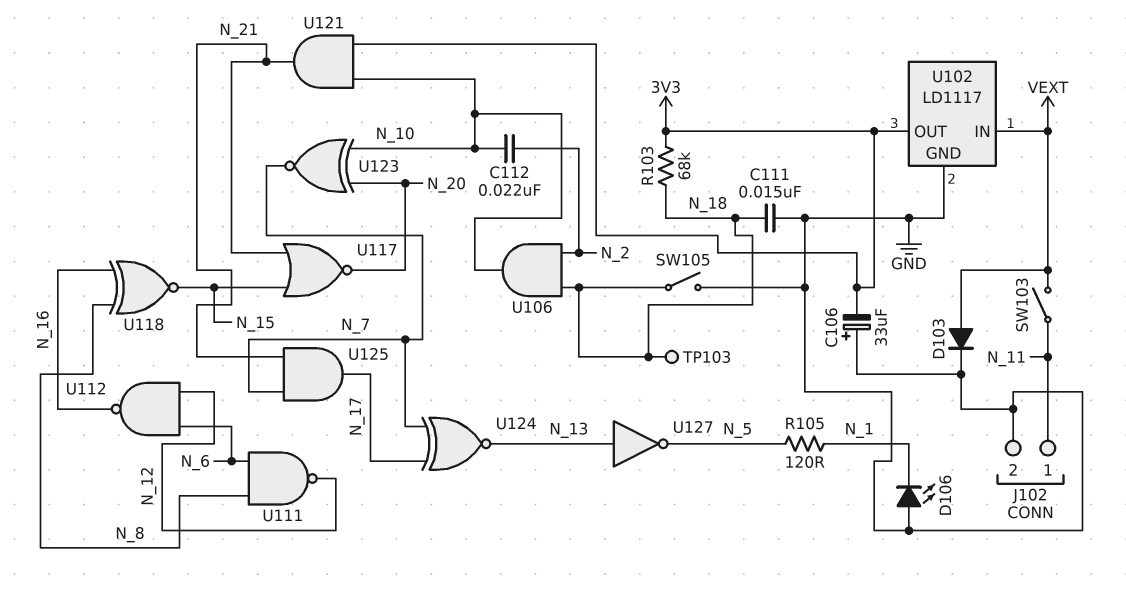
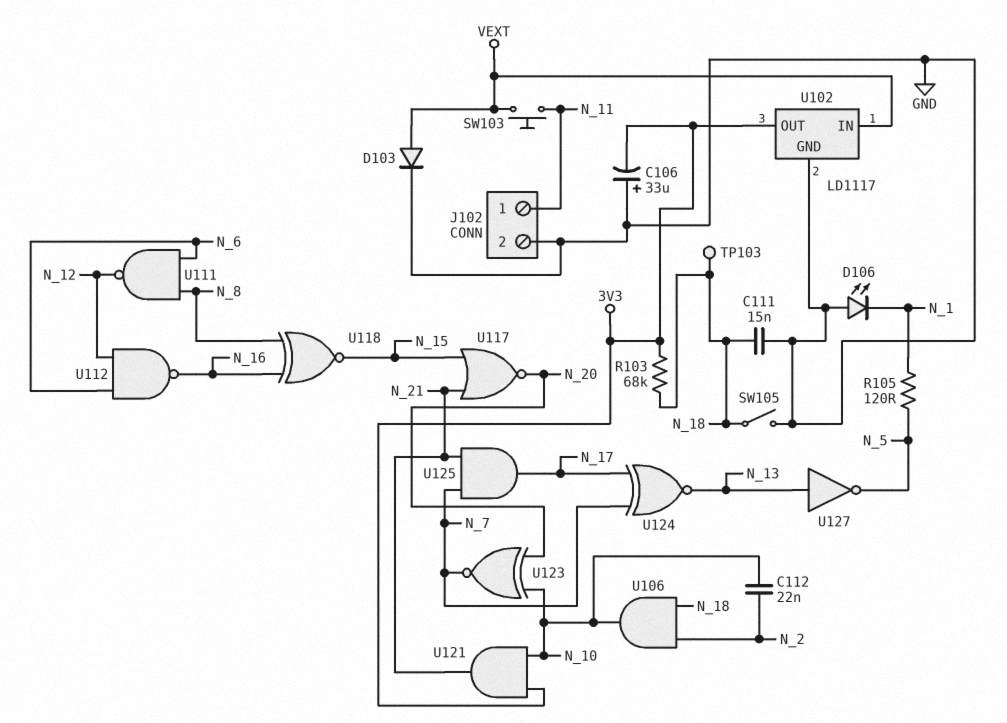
SW103: switch (N_11, VEXT) -> button (N_11, VEXT)

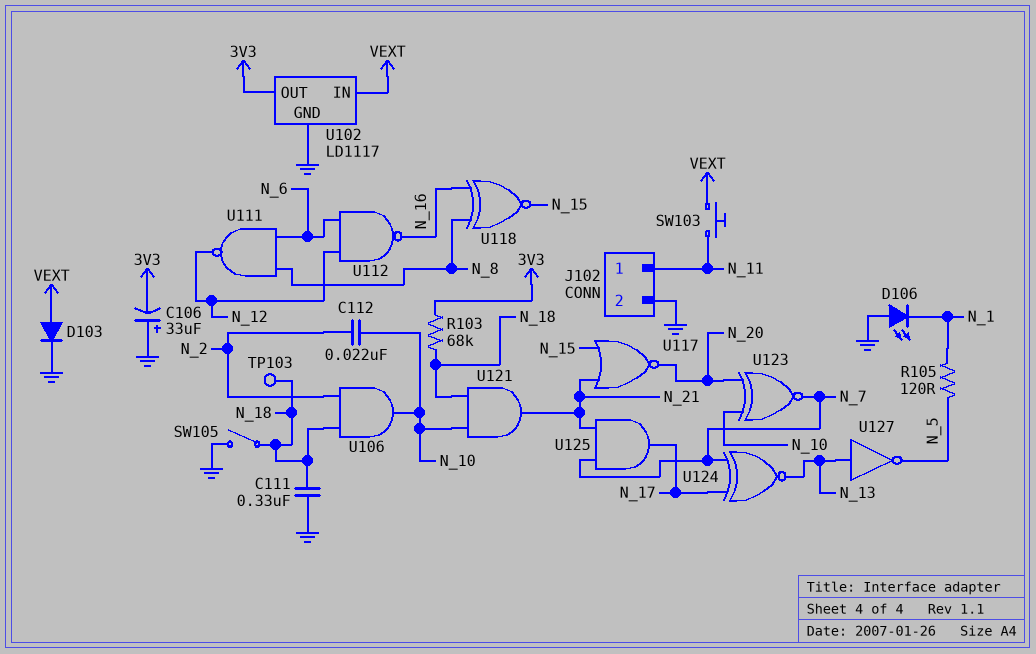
C111: 15nF (GND, N_18) -> 330nF (GND, N_18)
U121: AND (in 3V3, in N_10, out N_21) -> AND (in N_10, in N_18, out N_21)

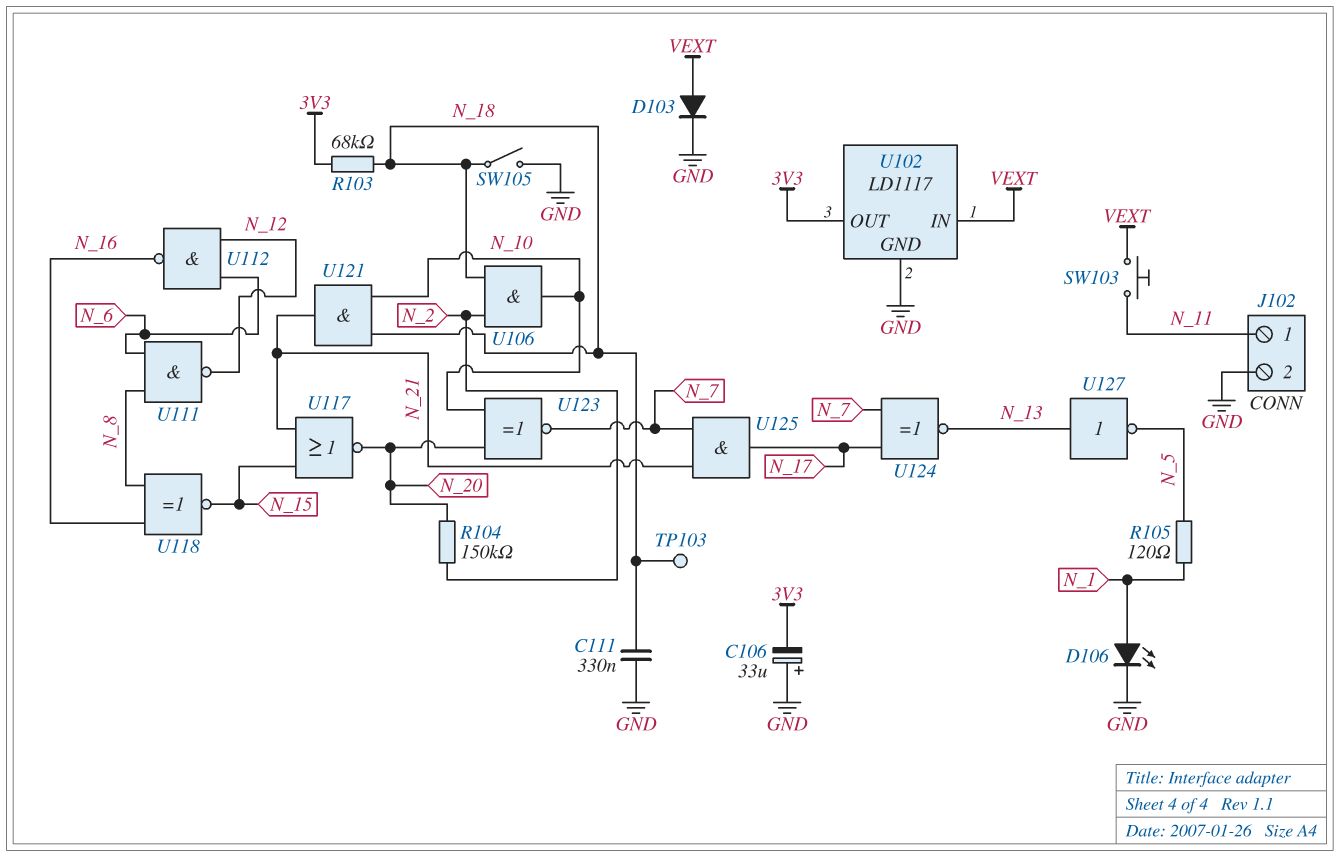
C112: 22nF (N_2, N_10) -> none
D106: LED (A GND, K N_1) -> LED (A N_1, K GND)
R104: none -> 150k (N_2, N_20)

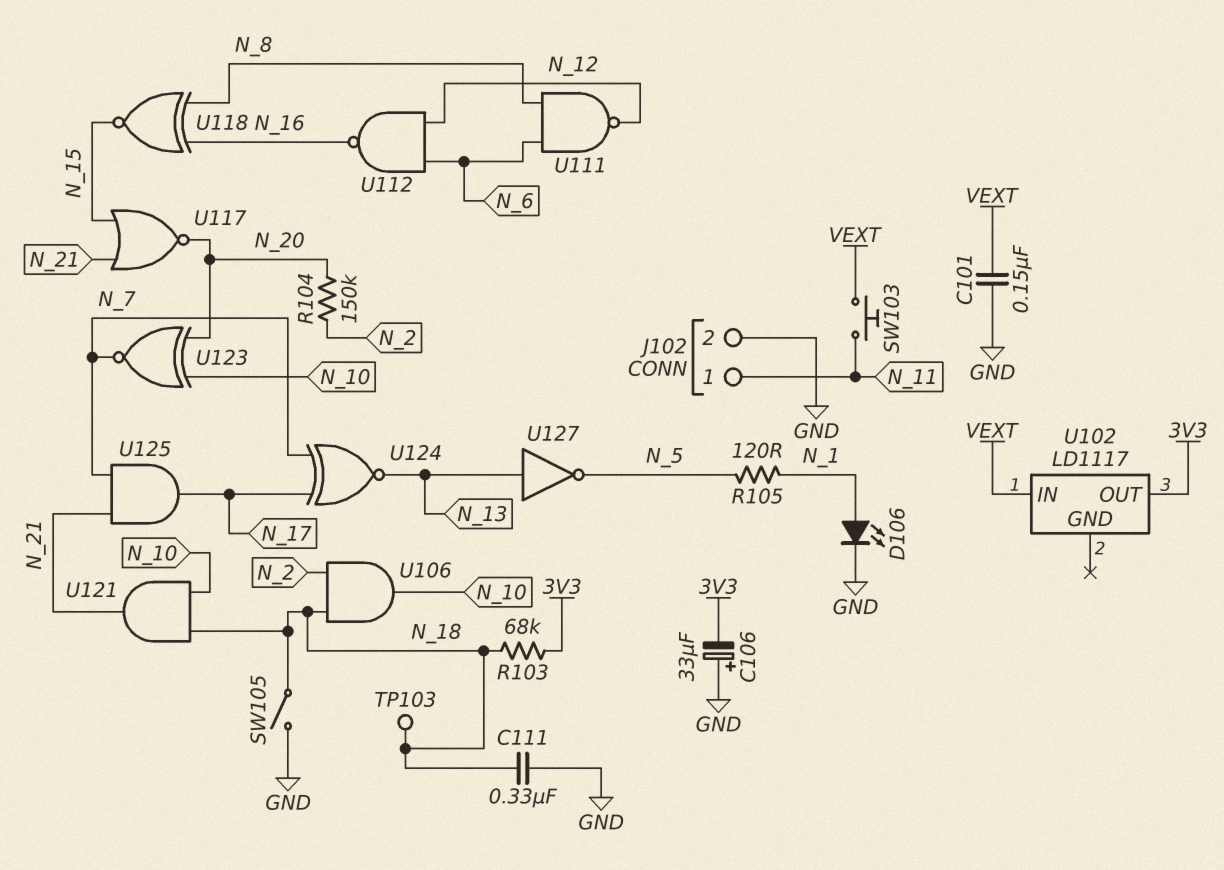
C101: none -> 150nF (GND, VEXT)
D103: diode (A VEXT, K GND) -> none
U102 pin GND: GND -> none

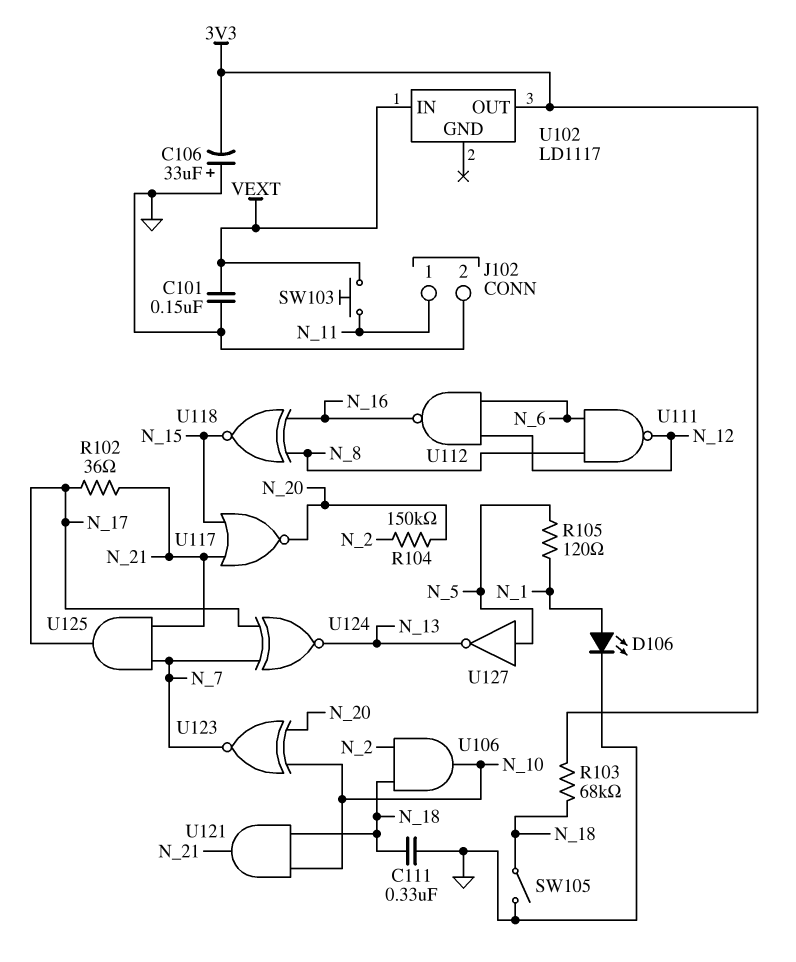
R102: none -> 36 (N_17, N_21)
TP103: test point (N_18) -> none
U127: NOT (in N_13, out N_5) -> NOT (in N_5, out N_13)

